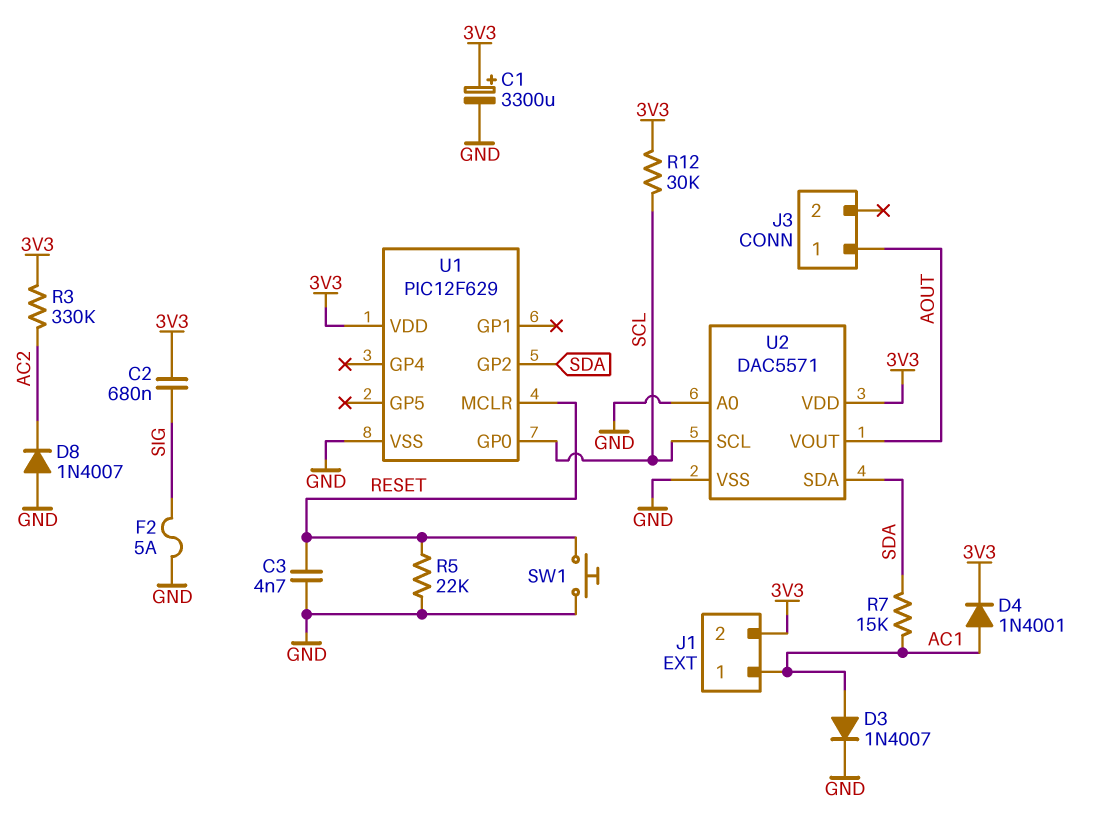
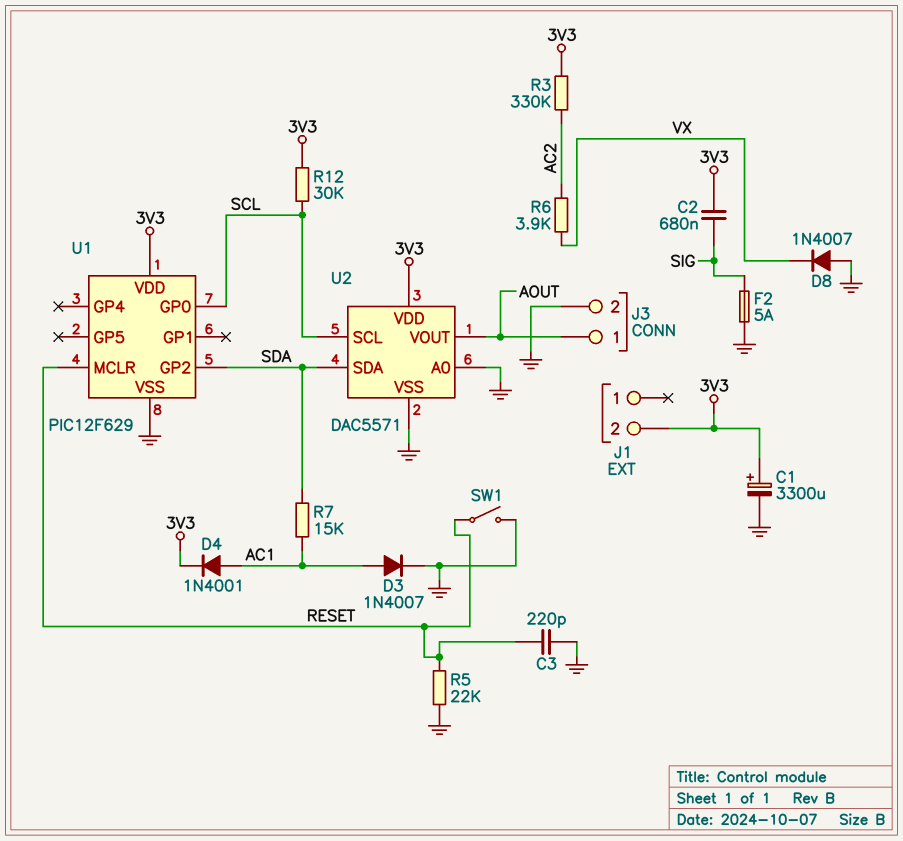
C3: 4.7nF (GND, RESET) -> 220pF (GND, RESET)
D8: diode 1N4007 (A GND, K AC2) -> diode 1N4007 (A GND, K VX)
J1 pin 1: AC1 -> none
J3 pin 2: none -> GND
R6: none -> 3.9k (AC2, VX)
SW1: button (GND, RESET) -> switch (GND, RESET)

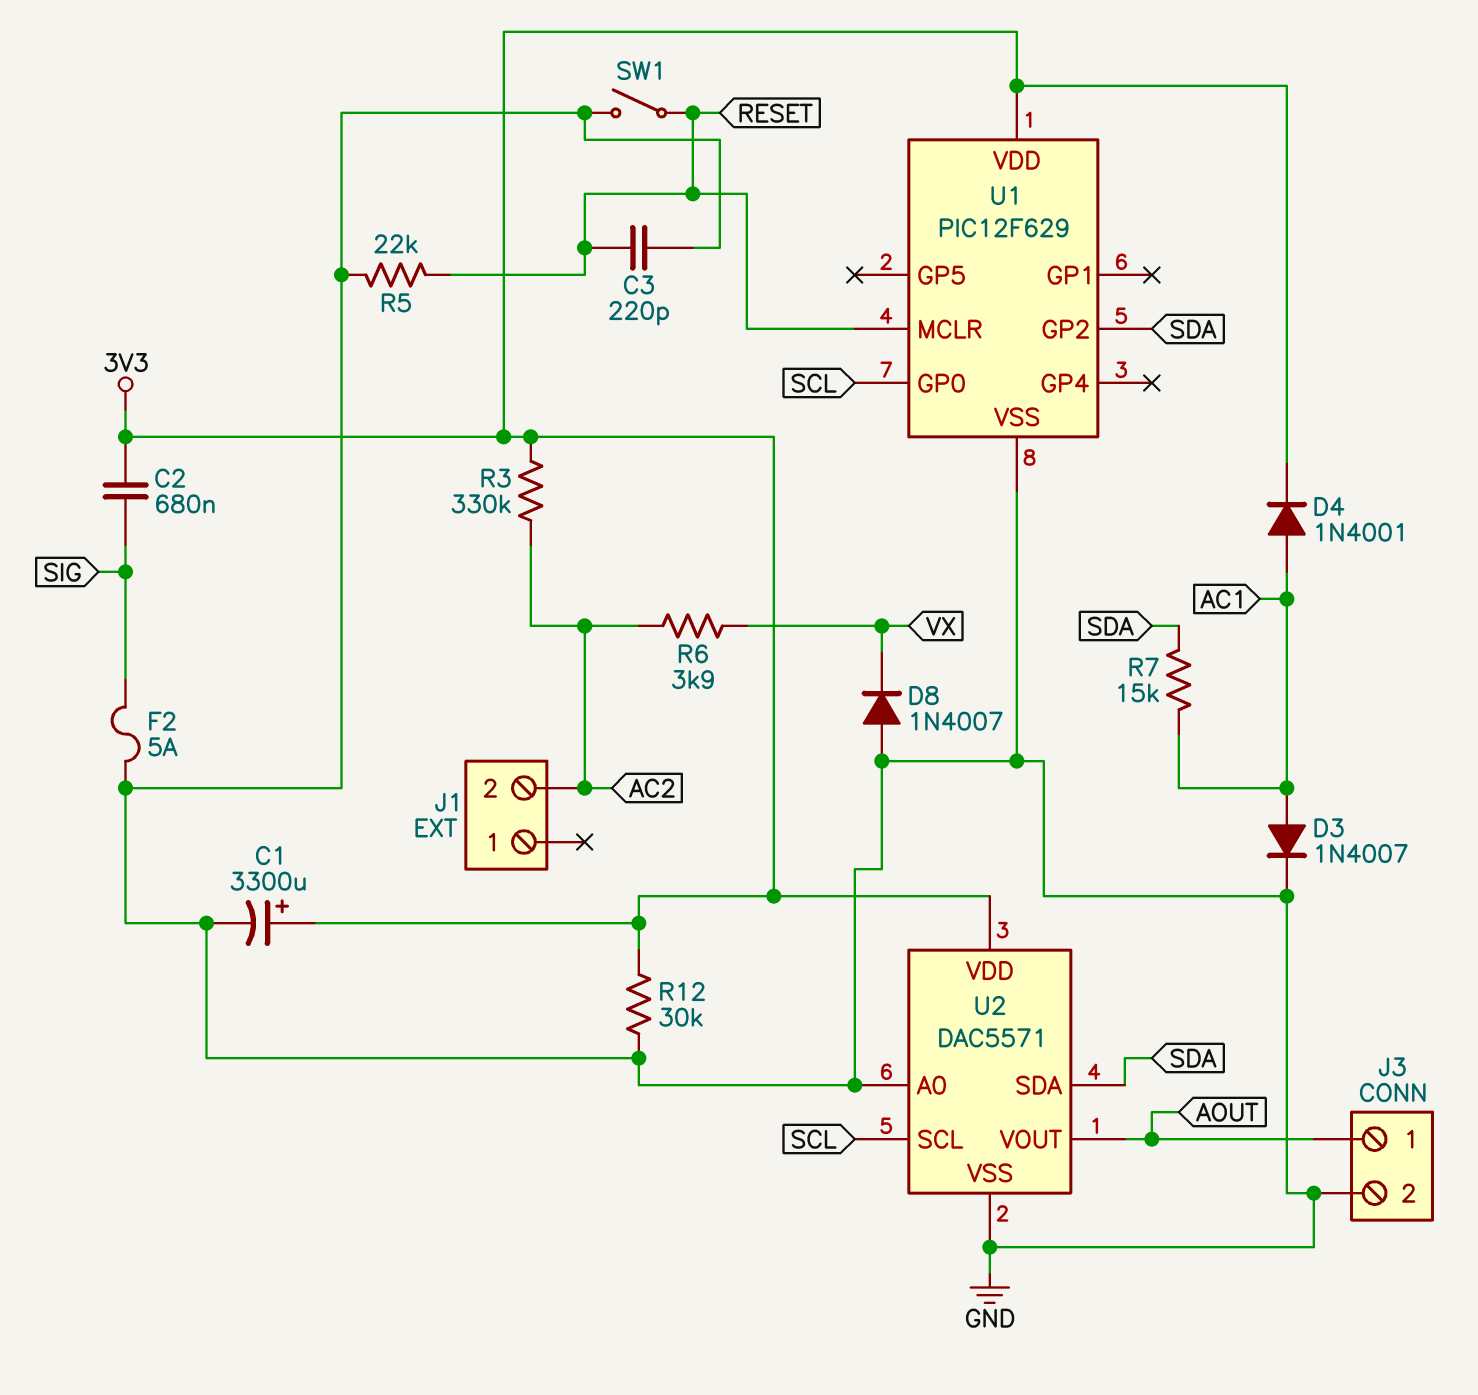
J1 pin 2: 3V3 -> AC2
R12: 30k (3V3, SCL) -> 30k (3V3, GND)

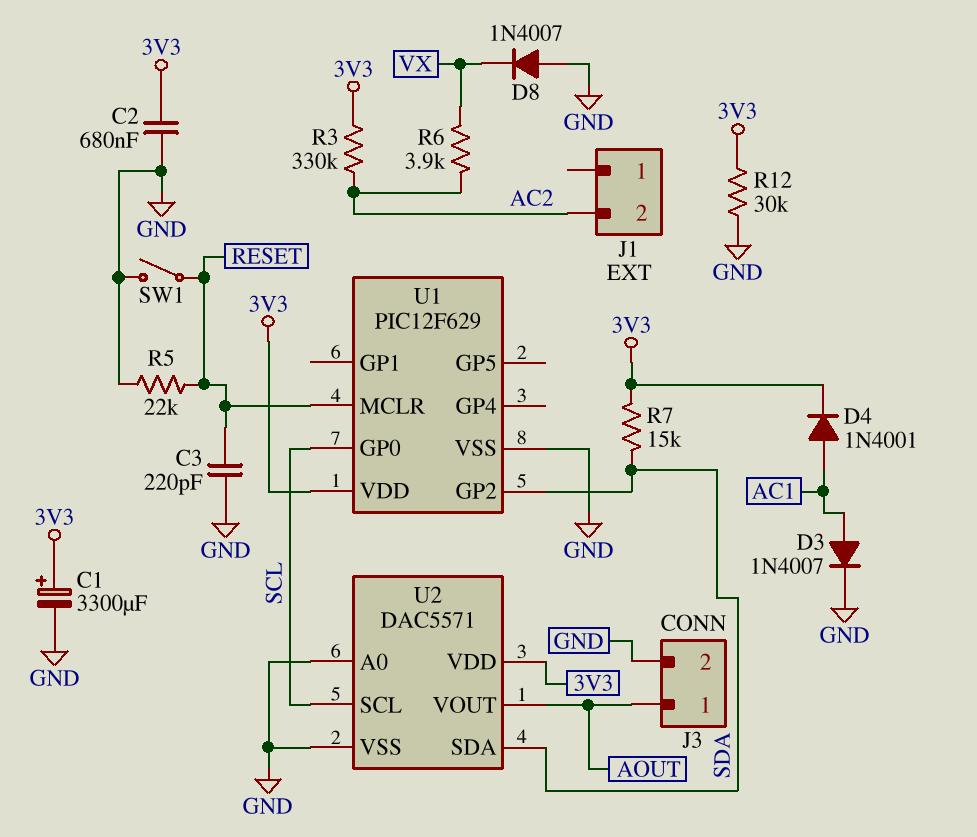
C2: 680nF (3V3, SIG) -> 680nF (3V3, GND)
F2: 5A (GND, SIG) -> none
R7: 15k (AC1, SDA) -> 15k (3V3, SDA)

